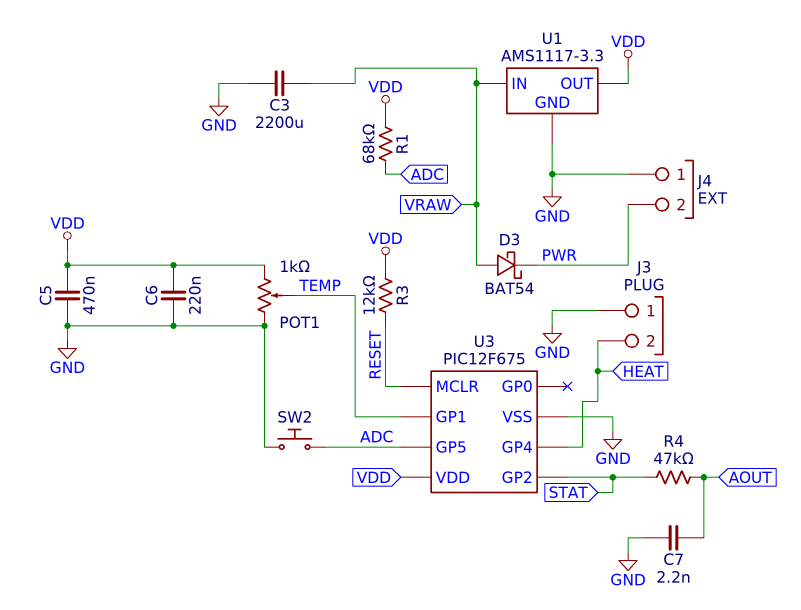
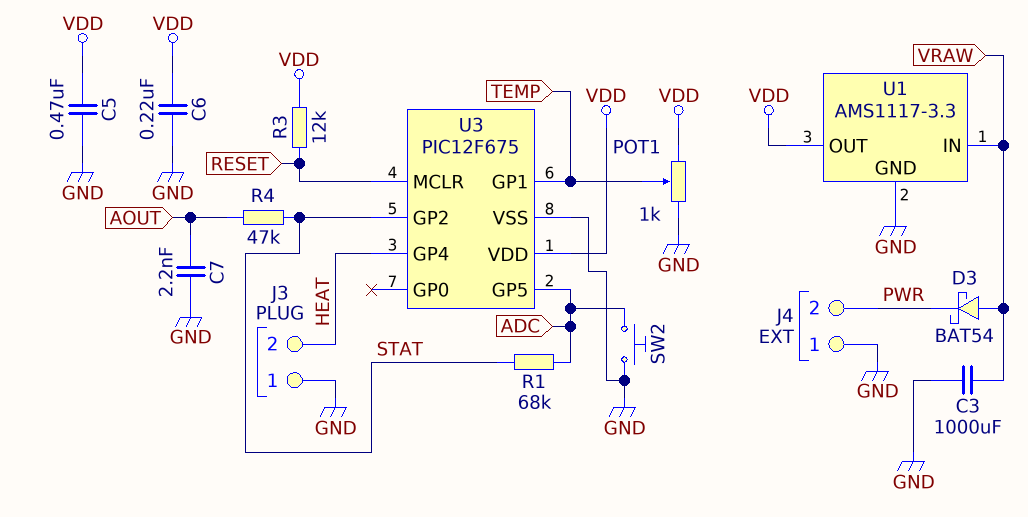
C3: 2200uF (GND, VRAW) -> 1000uF (GND, VRAW)
R1: 68k (ADC, VDD) -> 68k (ADC, STAT)

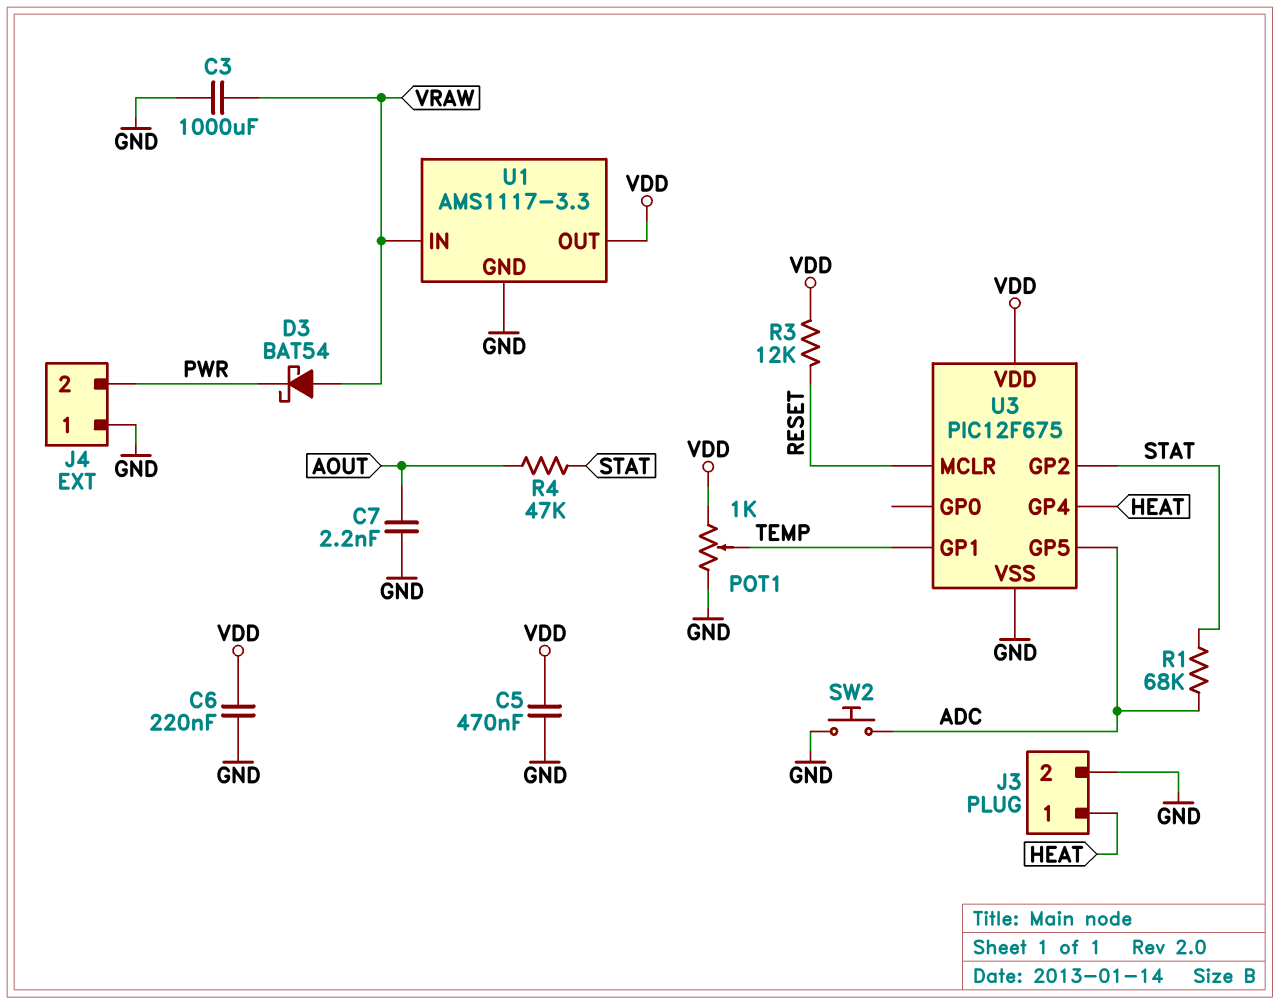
J3 pin 1: GND -> HEAT
J3 pin 2: HEAT -> GND

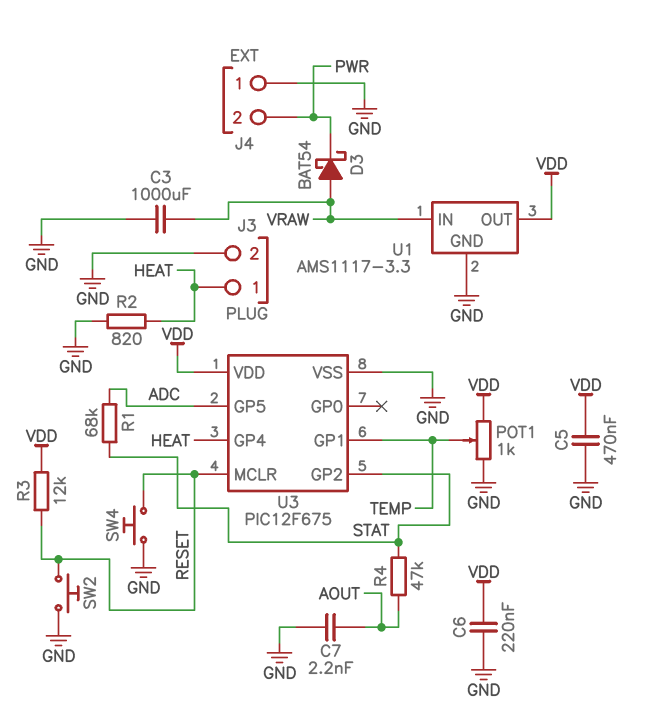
R2: none -> 820 (GND, HEAT)
SW2: button (ADC, GND) -> button (GND, RESET)
SW4: none -> button (GND, RESET)

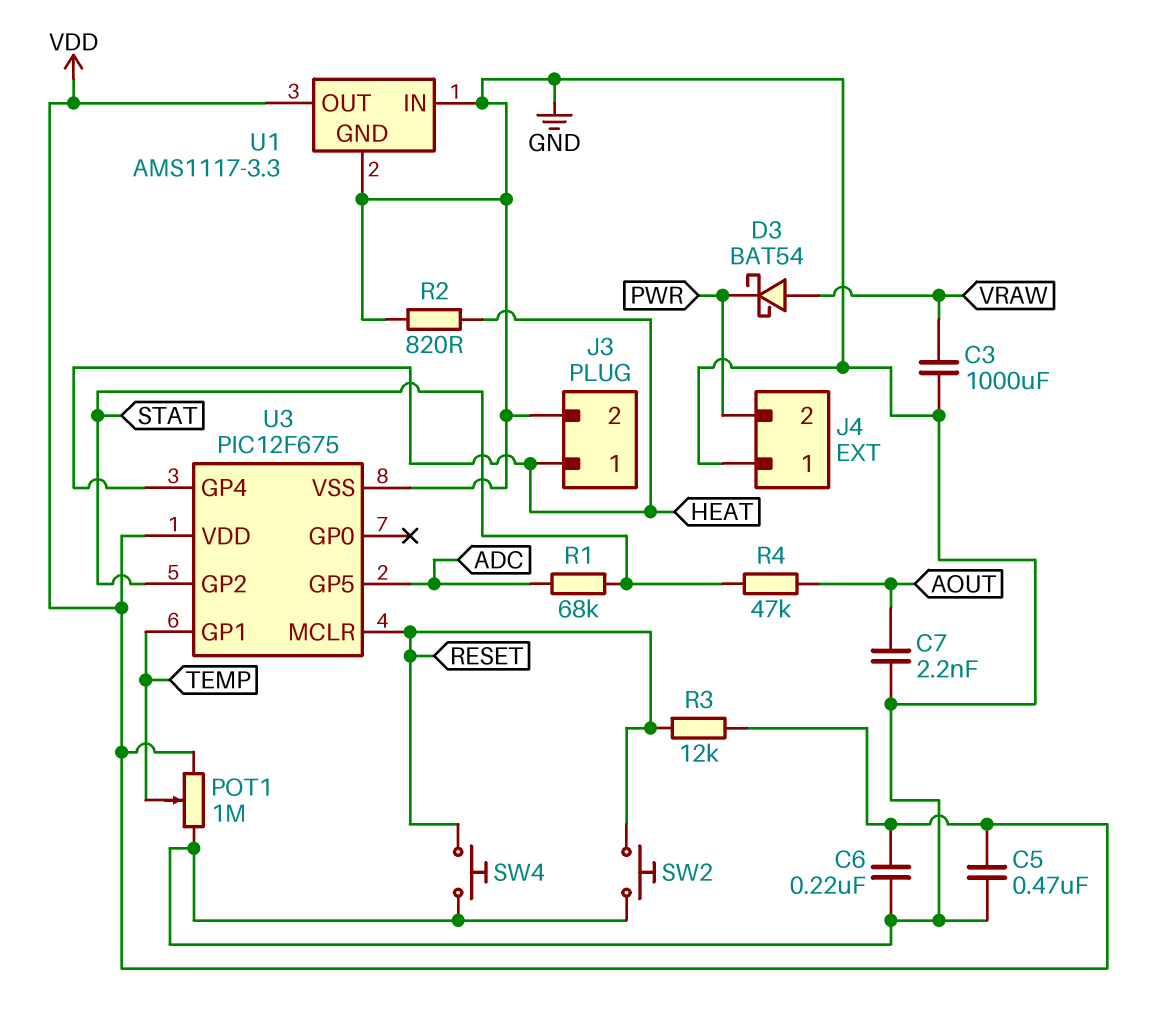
POT1: 1k (GND, VDD, wiper TEMP) -> 1M (GND, VDD, wiper TEMP)
U1 pin IN: VRAW -> GND

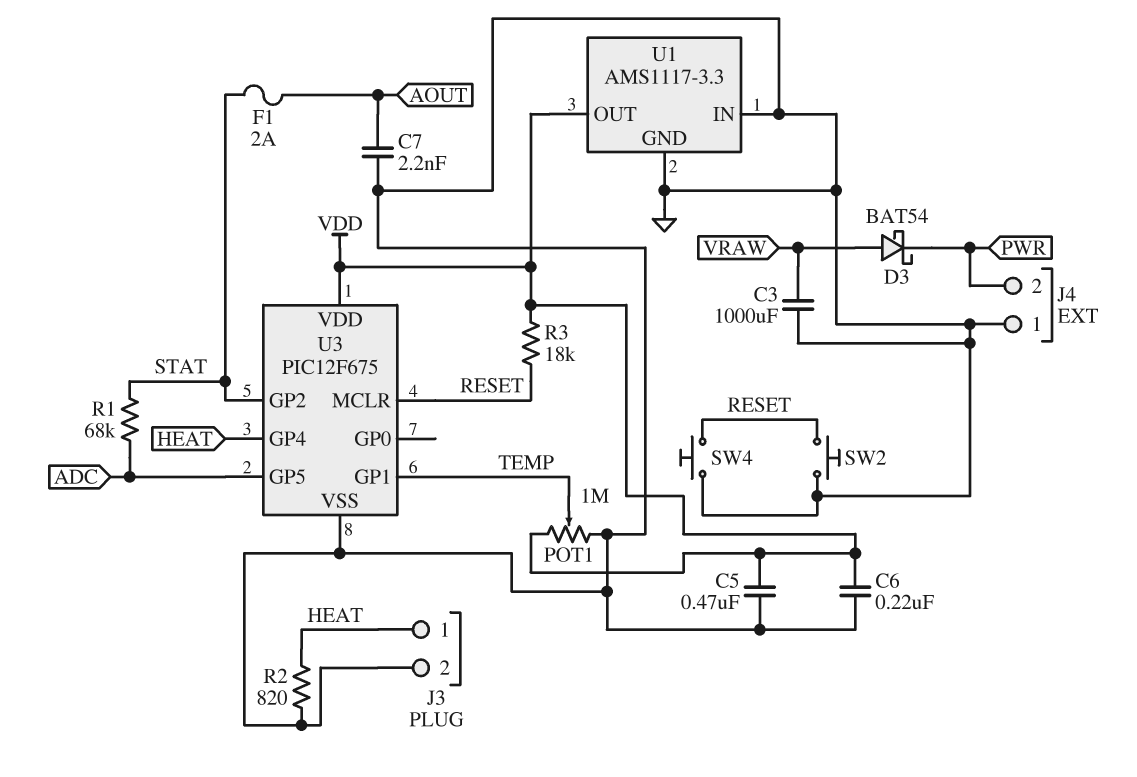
F1: none -> 2A (AOUT, STAT)
R3: 12k (RESET, VDD) -> 18k (RESET, VDD)
R4: 47k (AOUT, STAT) -> none

